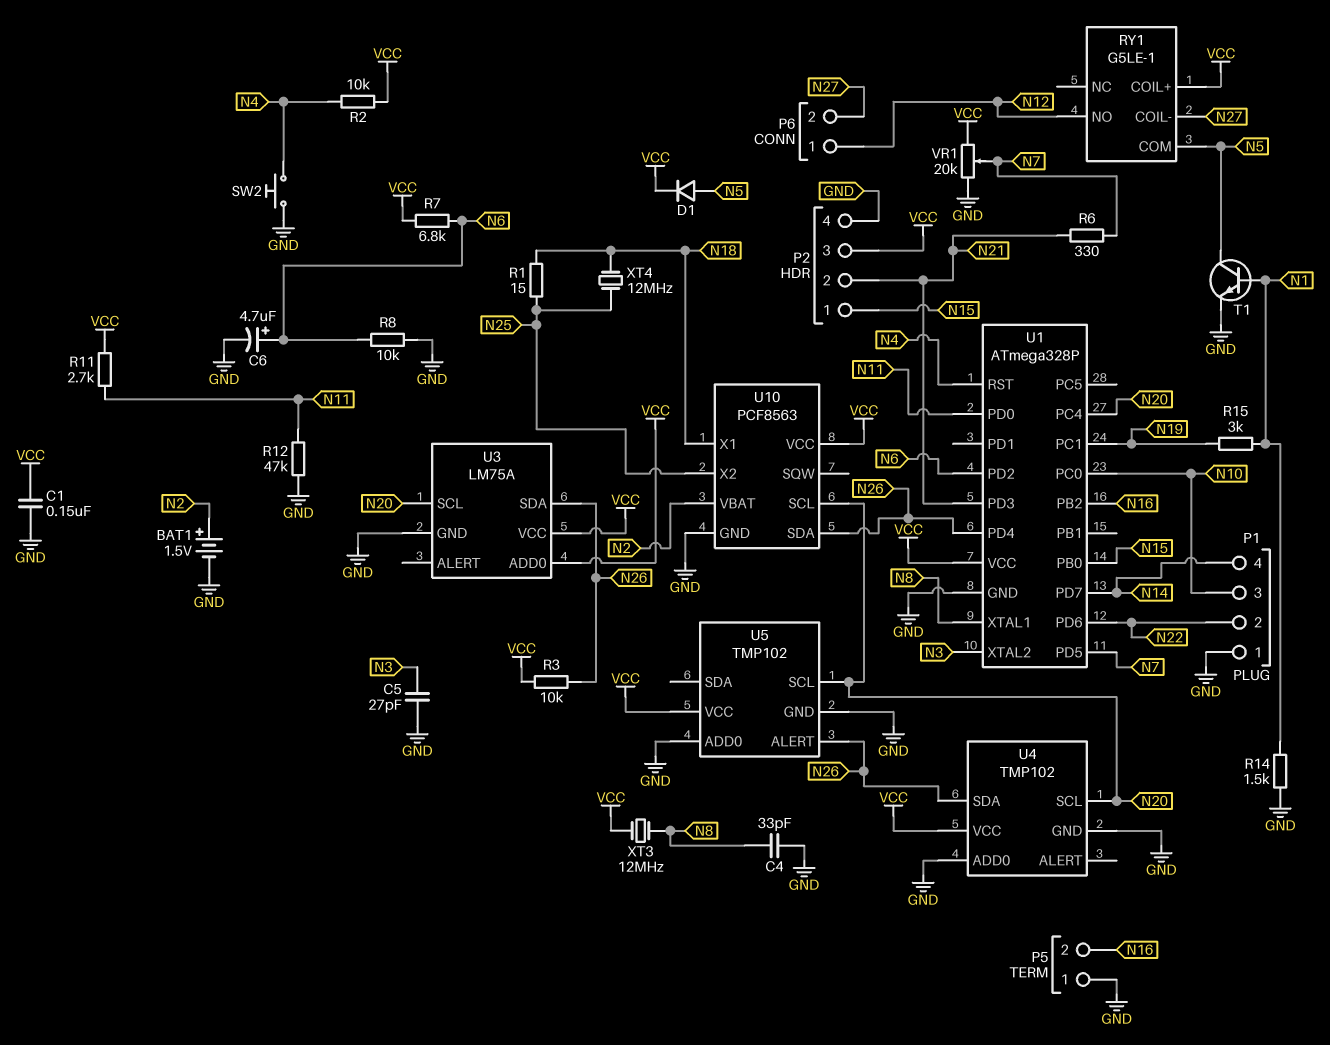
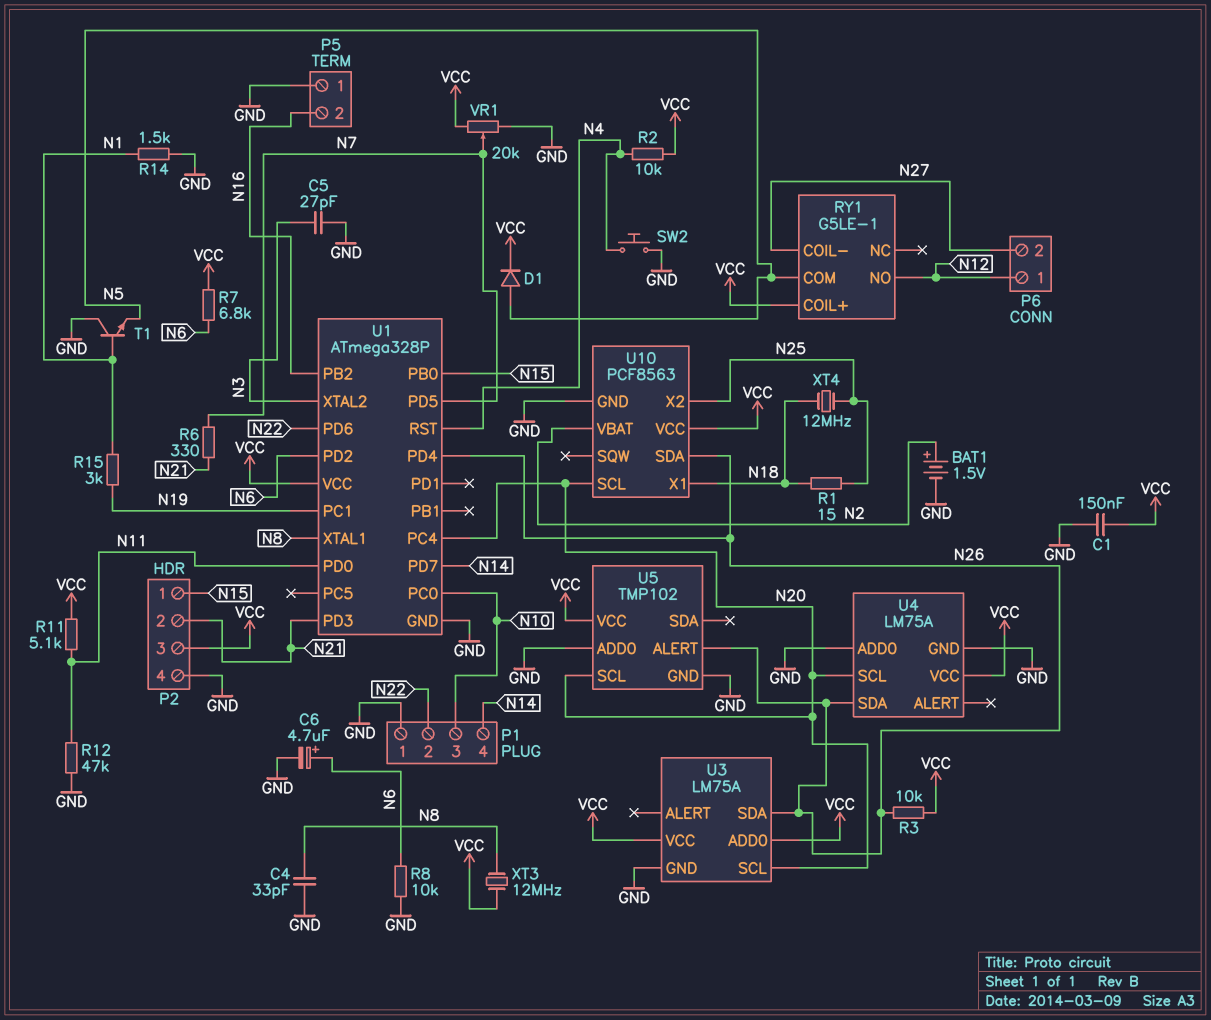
R11: 2.7k (N11, VCC) -> 5.1k (N11, VCC)
T1: NPN (B N1, C N5, E GND) -> NPN (B N1, C GND, E N5)
U4: TMP102 -> LM75A

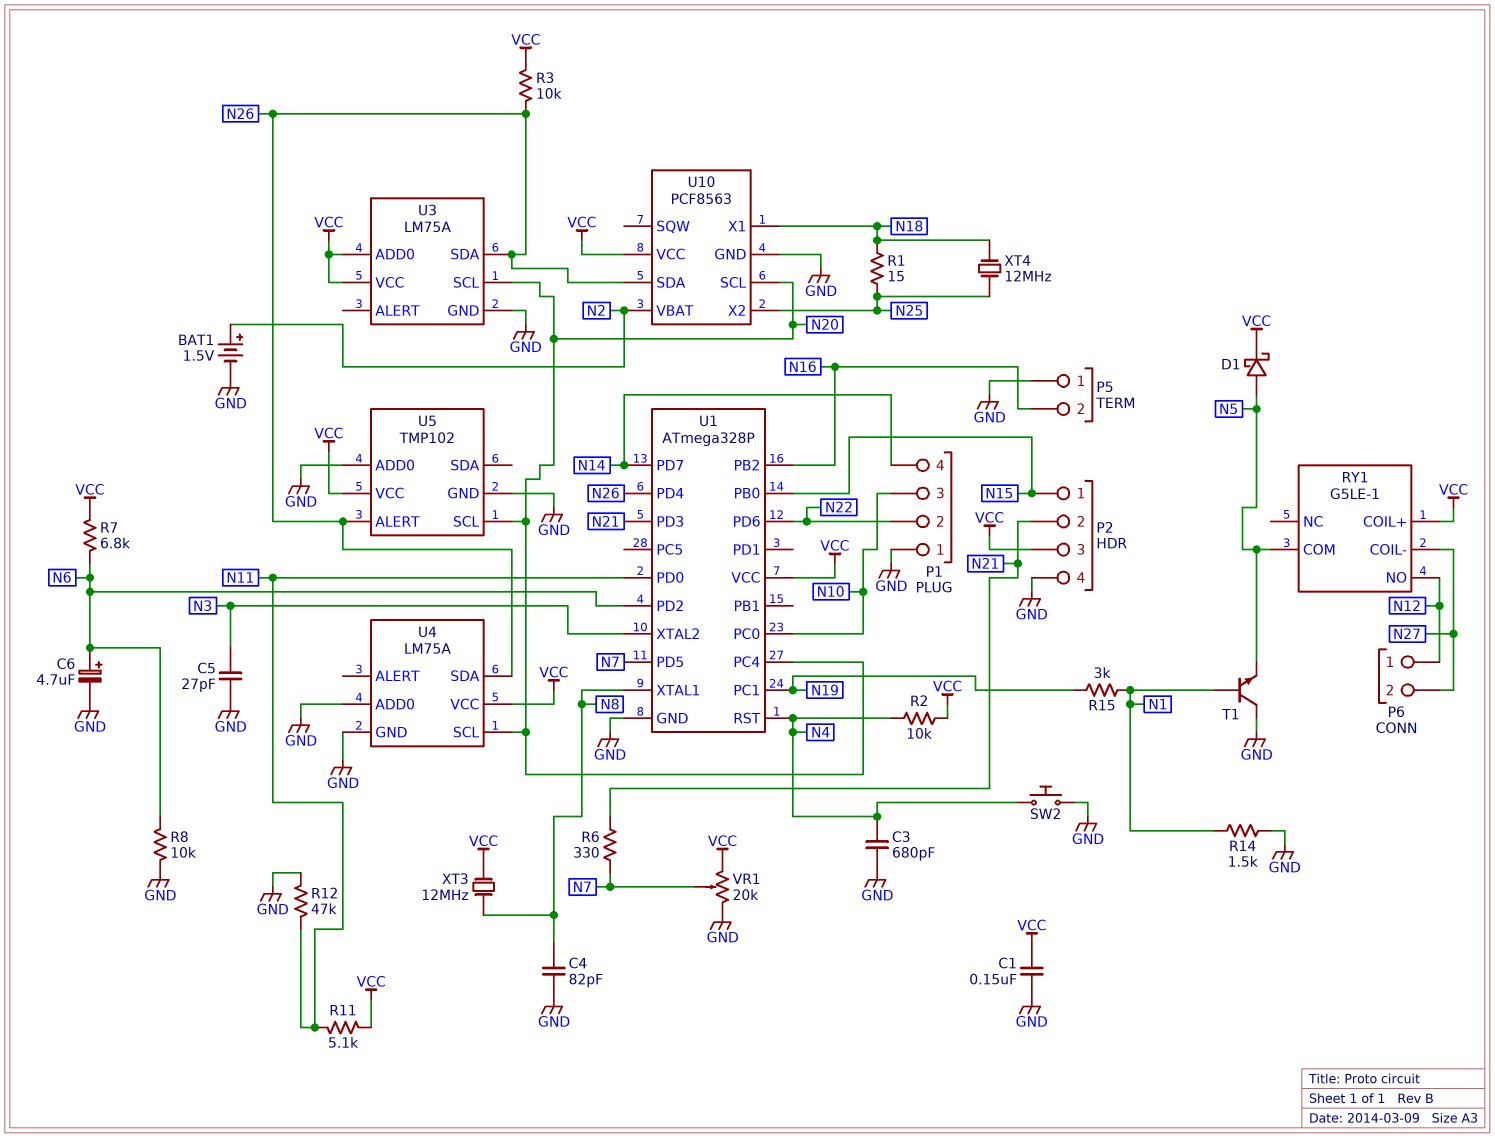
C3: none -> 680pF (GND, N4)
C4: 33pF (GND, N8) -> 82pF (GND, N8)
D1: diode (A N5, K VCC) -> schottky (A N5, K VCC)

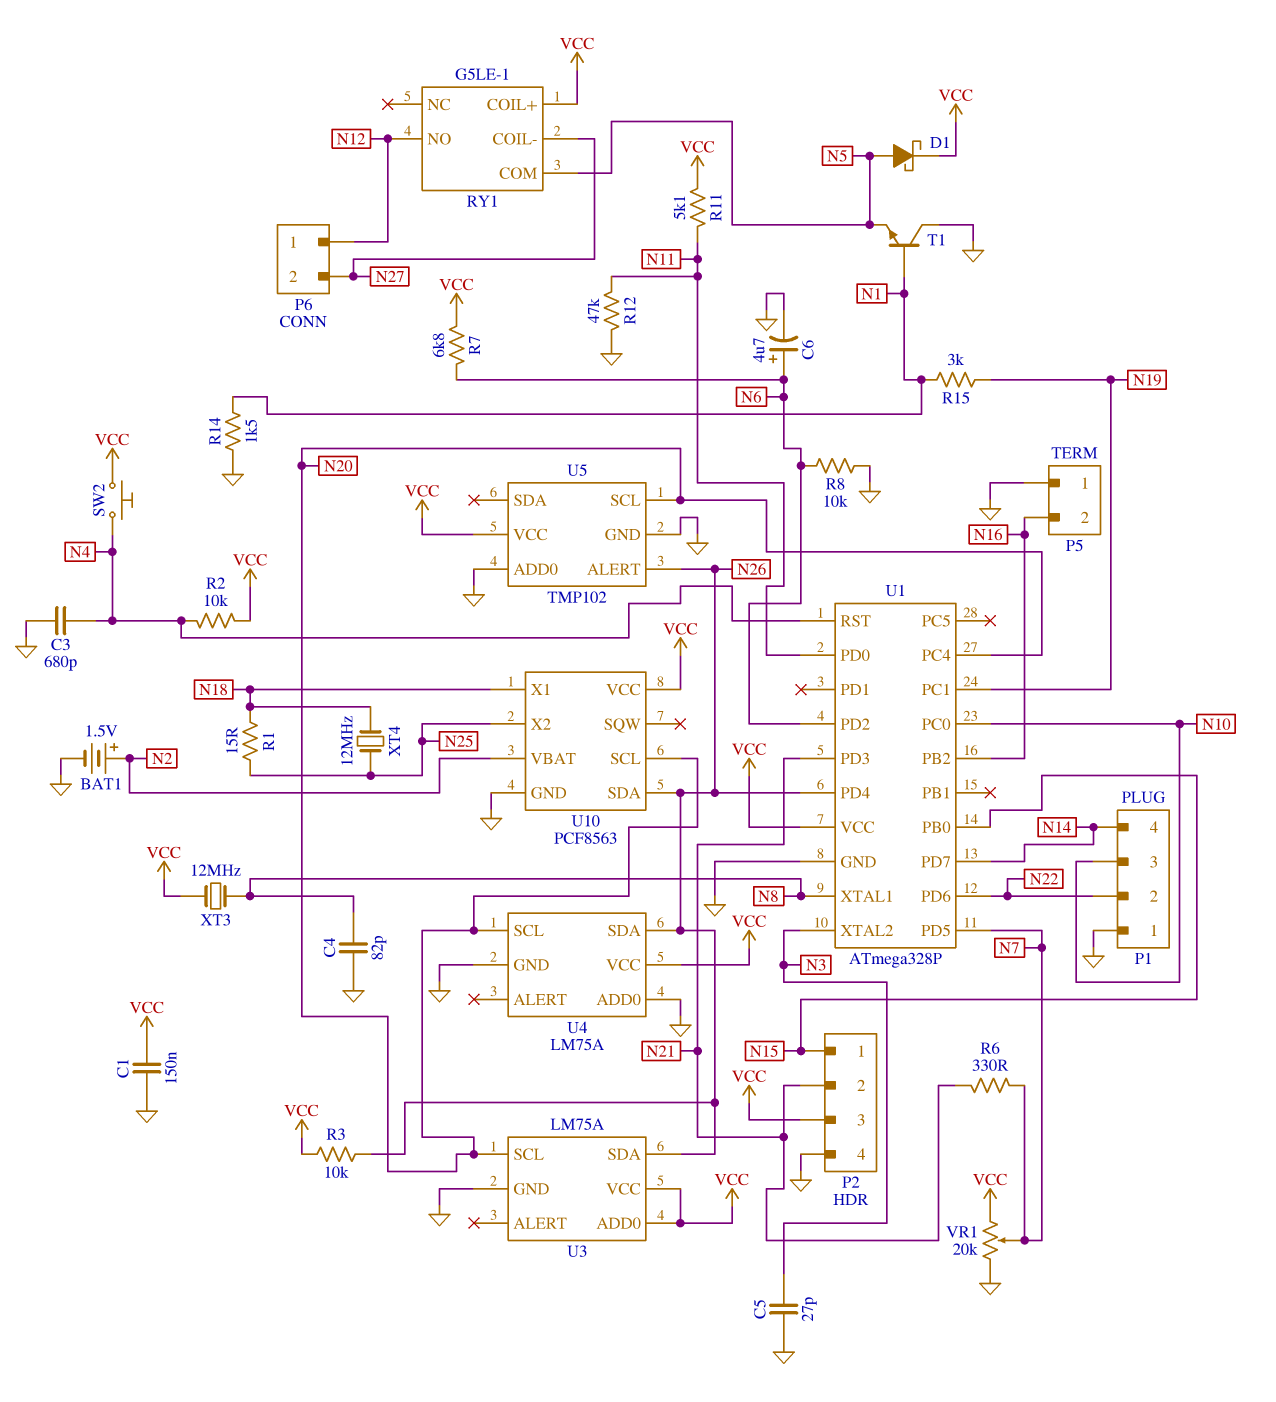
SW2: button (GND, N4) -> button (N4, VCC)

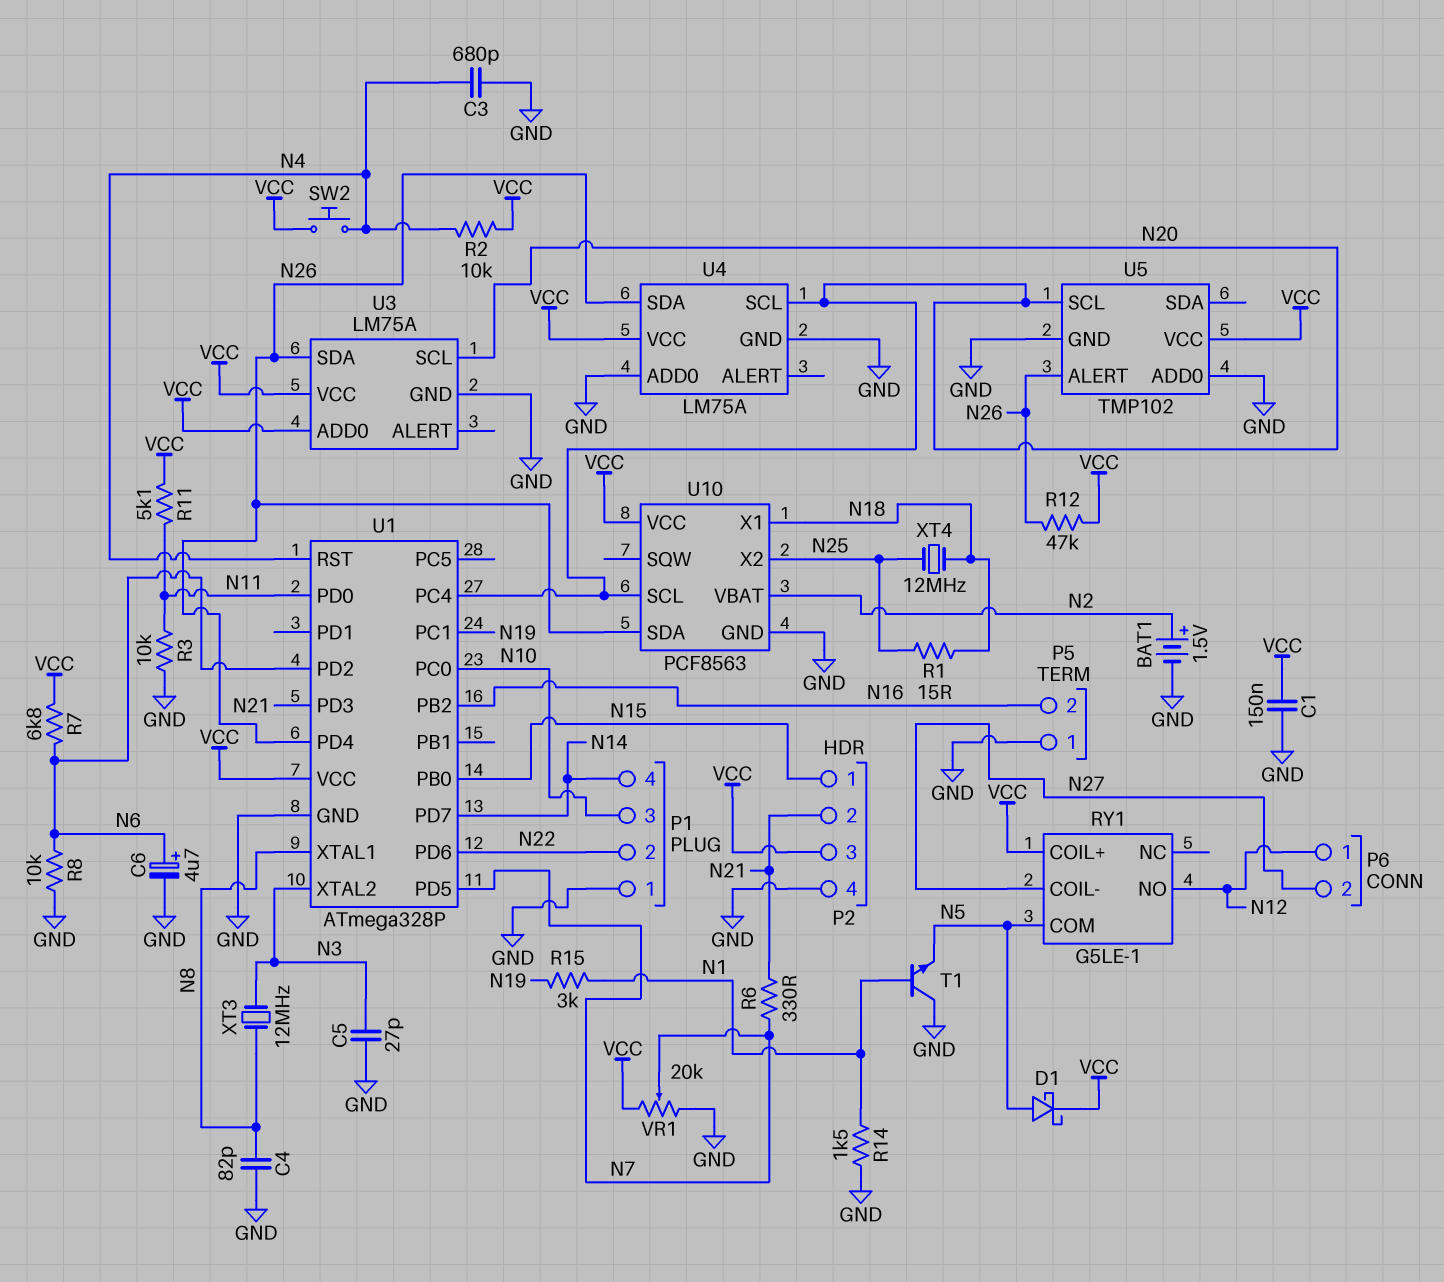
R3: 10k (N26, VCC) -> 10k (GND, N11)
R12: 47k (GND, N11) -> 47k (N26, VCC)
XT3: 12MHz (N8, VCC) -> 12MHz (N3, N8)

